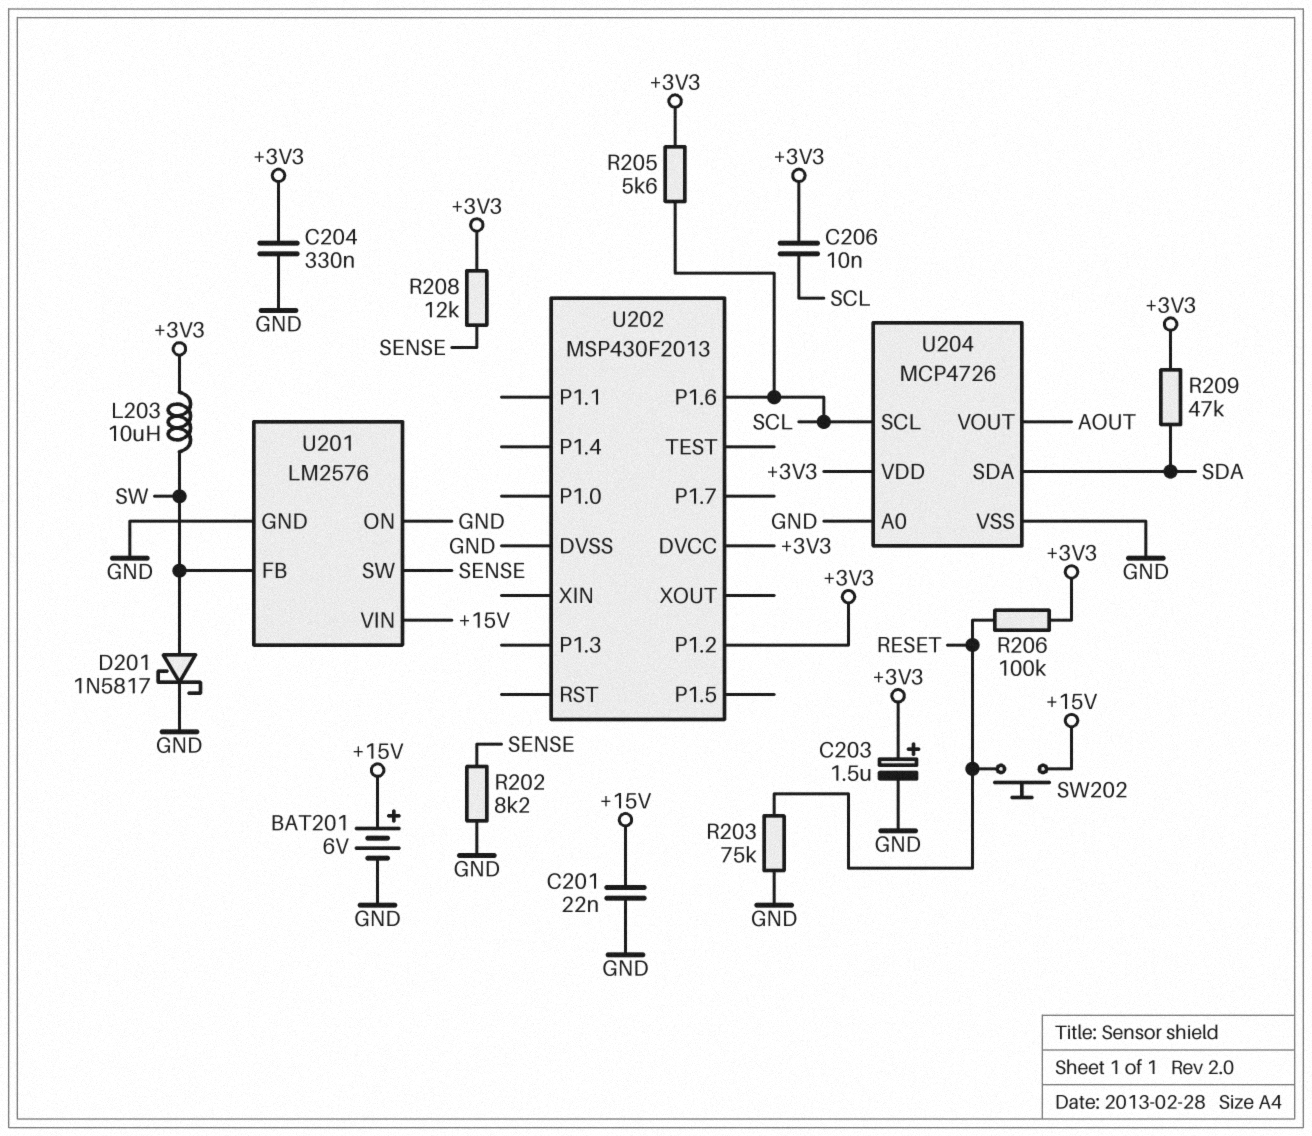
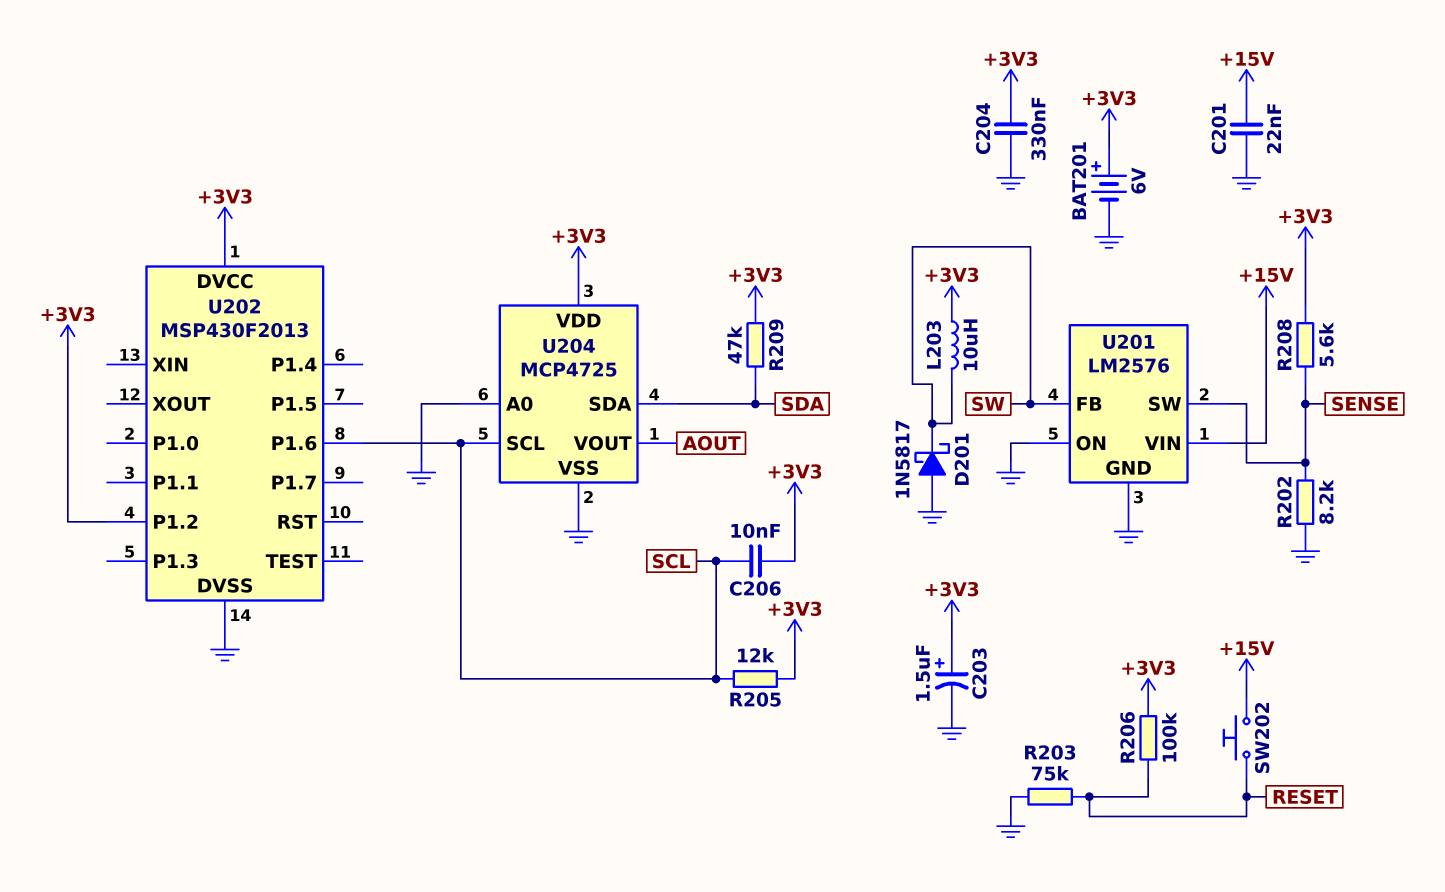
BAT201: 6V (plus +15V, minus GND) -> 6V (plus +3V3, minus GND)
D201: schottky 1N5817 (A SW, K GND) -> schottky 1N5817 (A GND, K SW)
R205: 5.6k (+3V3, SCL) -> 12k (+3V3, SCL)
R208: 12k (+3V3, SENSE) -> 5.6k (+3V3, SENSE)
U204: MCP4726 -> MCP4725

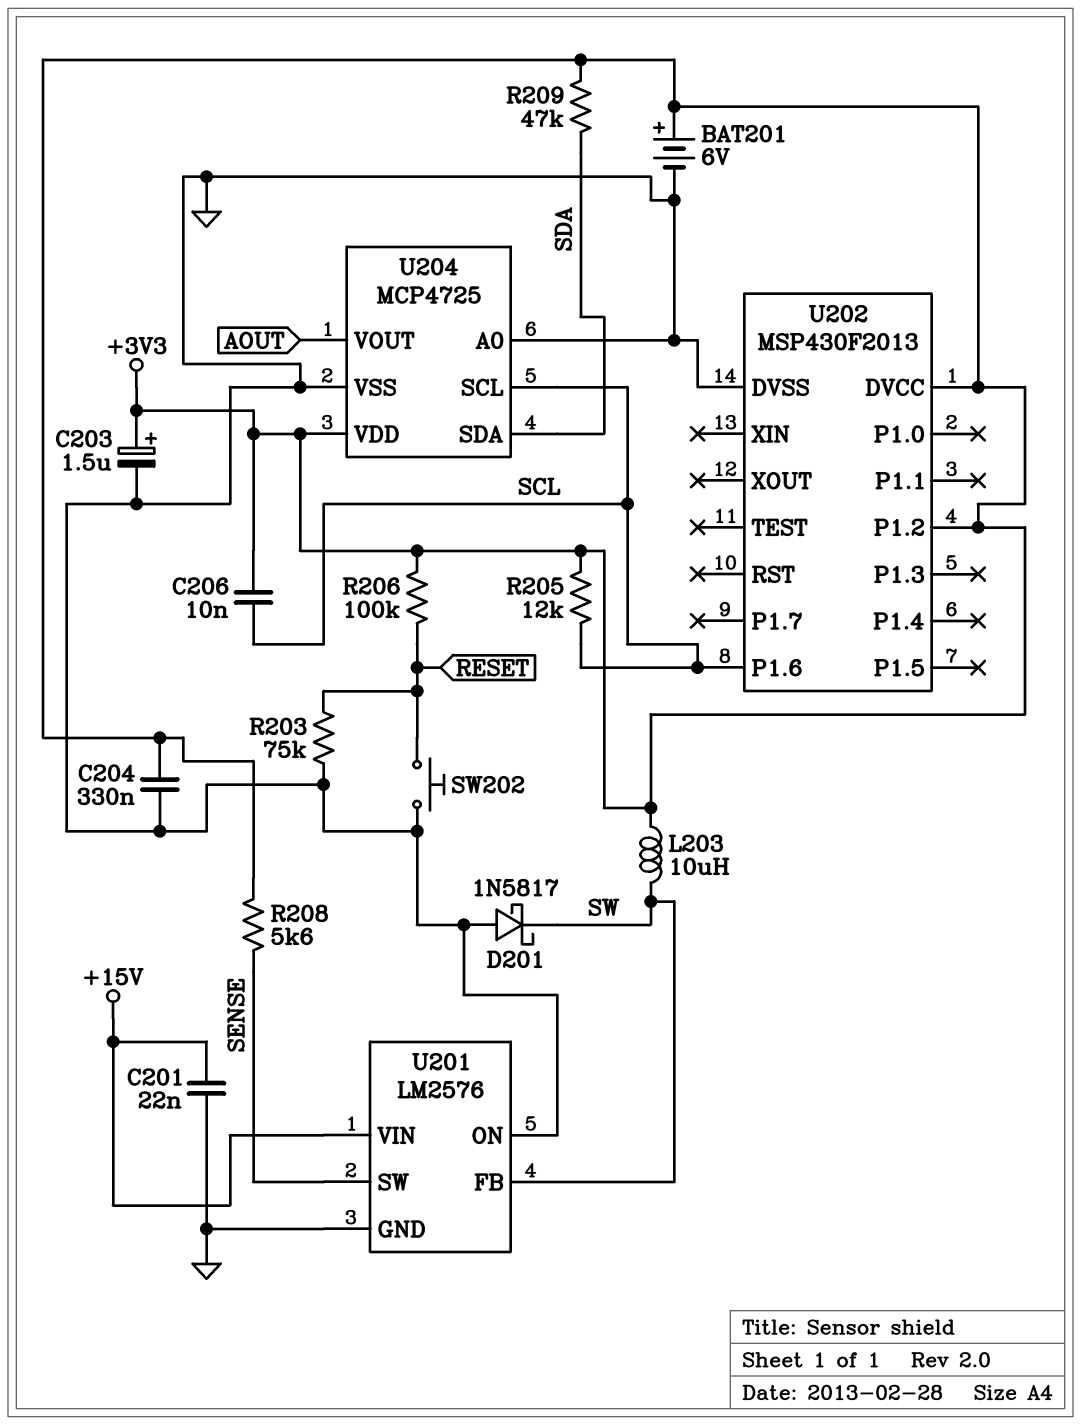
R202: 8.2k (GND, SENSE) -> none
SW202: button (+15V, RESET) -> button (GND, RESET)

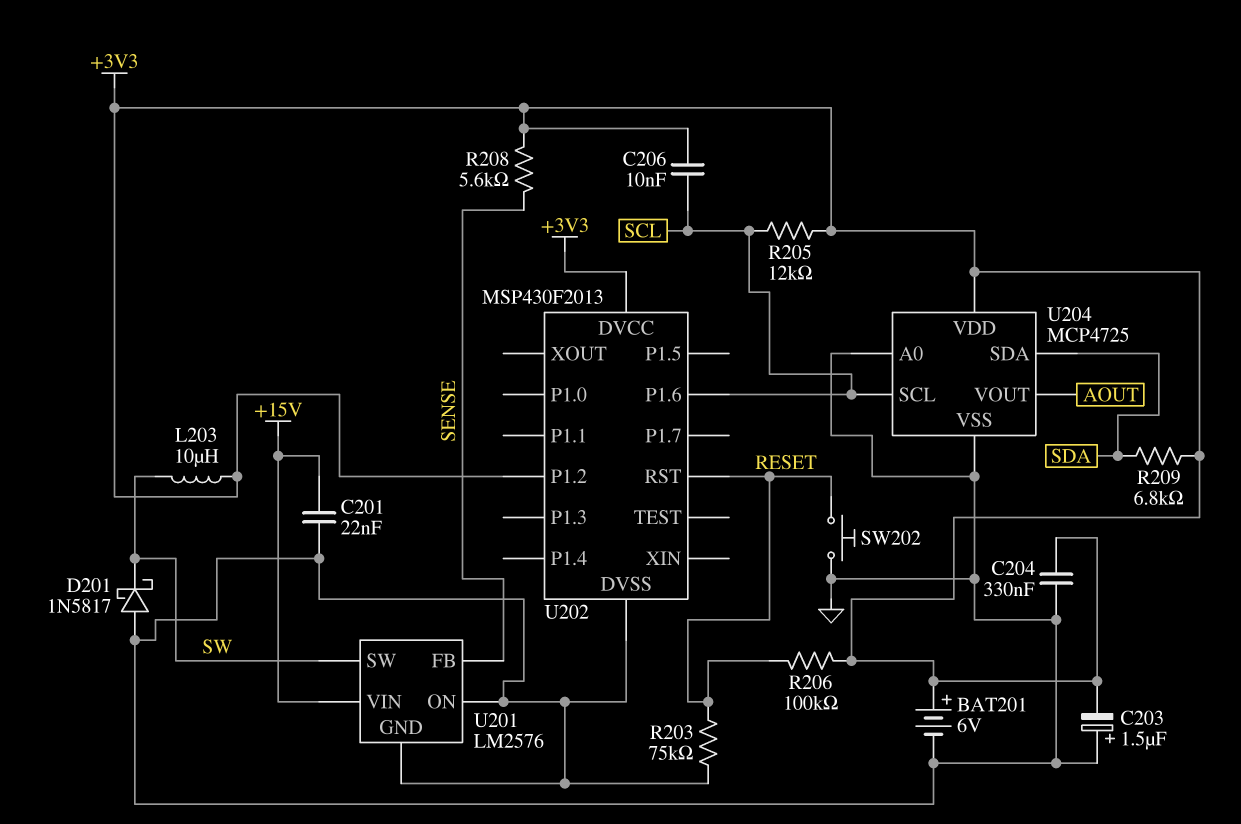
C203: 1.5uF (plus +3V3, minus GND) -> 1.5uF (plus GND, minus +3V3)
R209: 47k (+3V3, SDA) -> 6.8k (+3V3, SDA)
U201 pin FB: SW -> SENSE
U201 pin SW: SENSE -> SW
U202 pin RST: none -> RESET

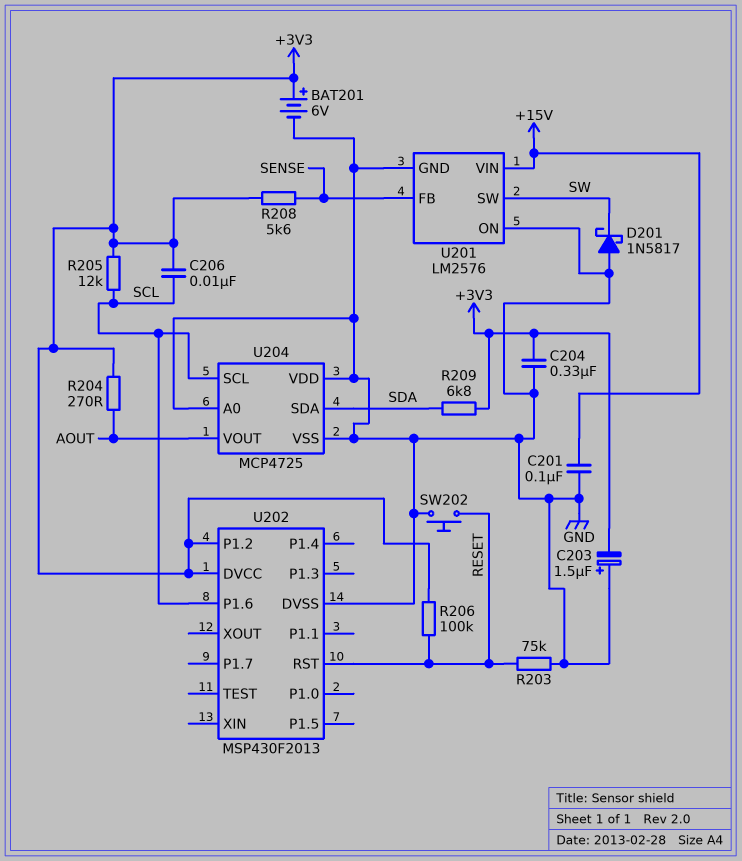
C201: 22nF (+15V, GND) -> 100nF (+15V, GND)
L203: 10uH (+3V3, SW) -> none
R204: none -> 270 (+3V3, AOUT)
U204 pin VDD: +3V3 -> GND

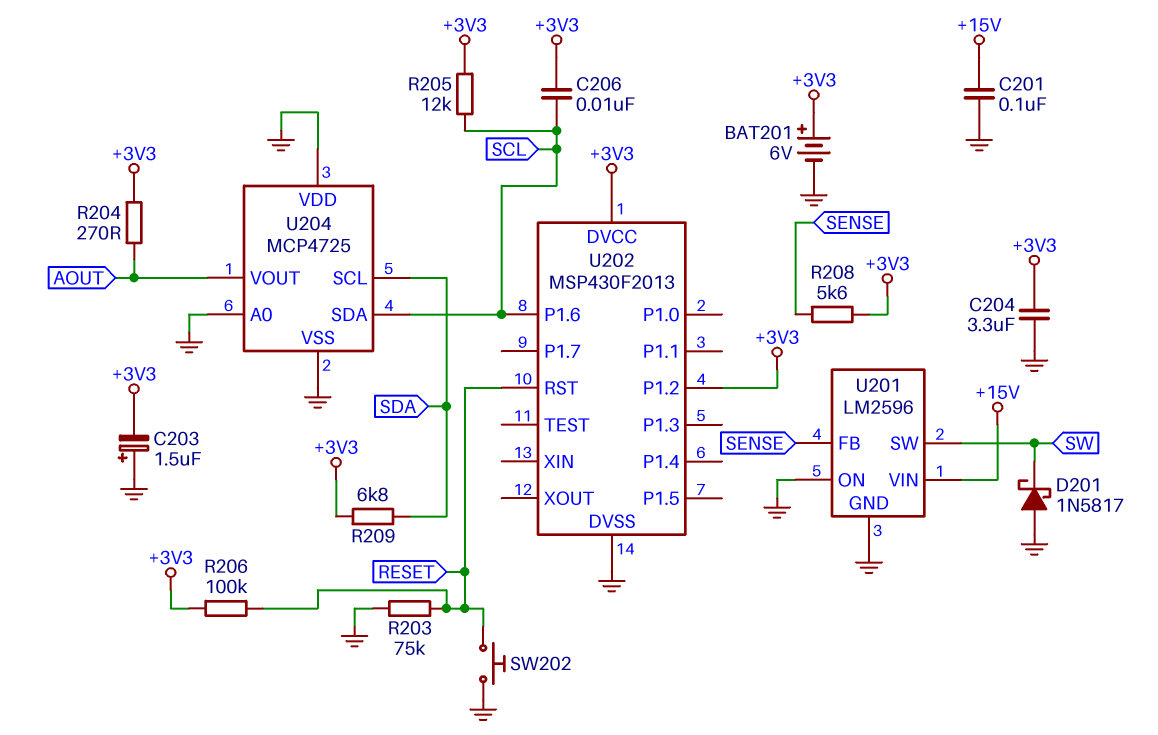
C204: 330nF (+3V3, GND) -> 3.3uF (+3V3, GND)
U201: LM2576 -> LM2596
U204 pin SCL: SCL -> SDA
U204 pin SDA: SDA -> SCL

